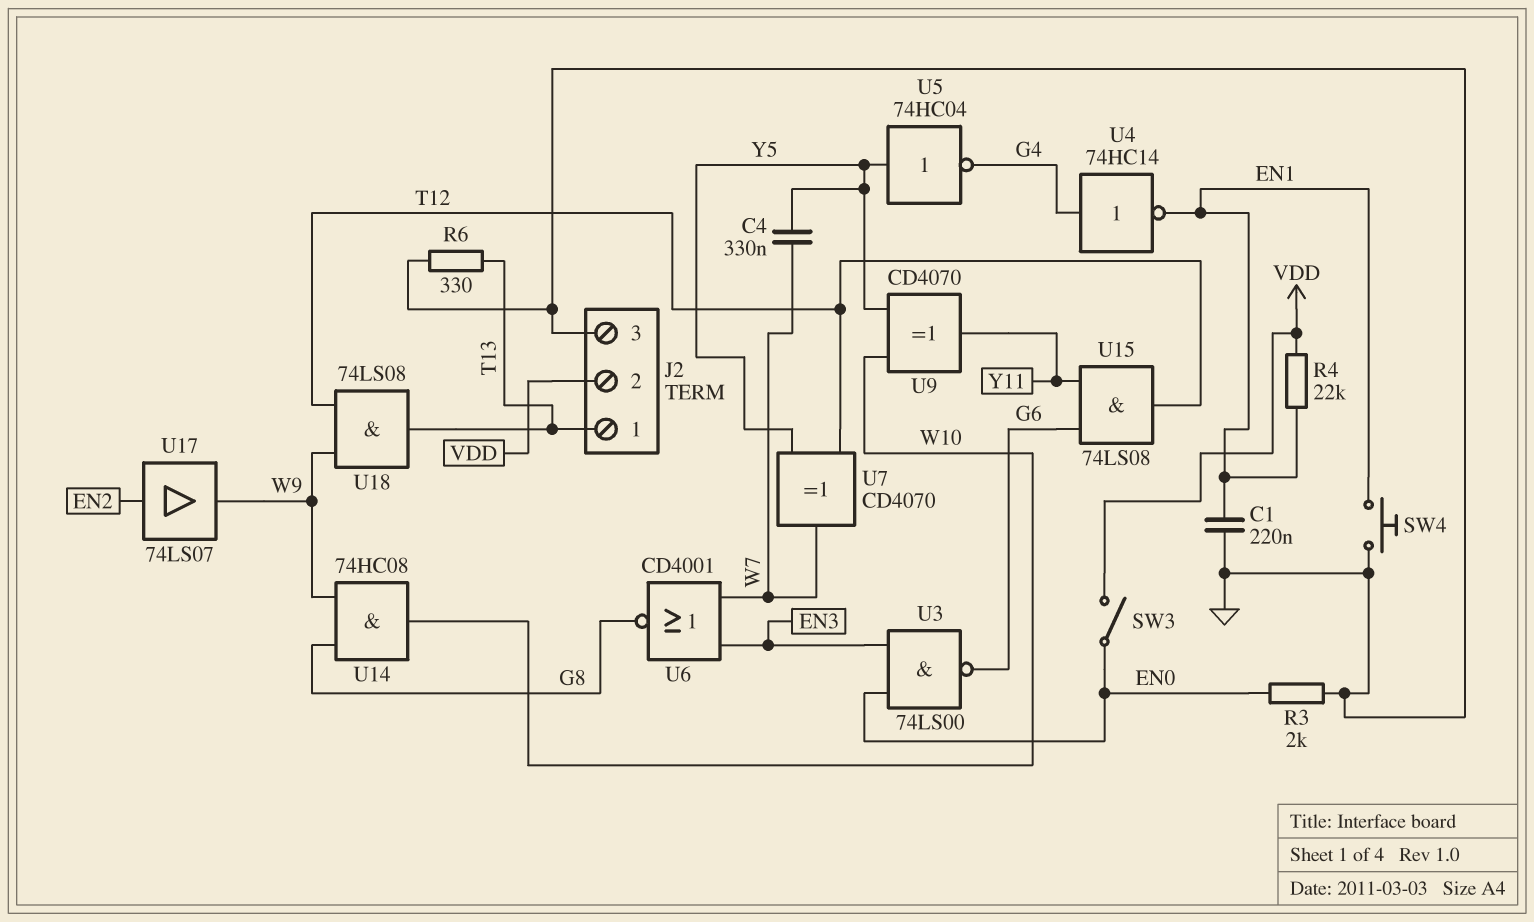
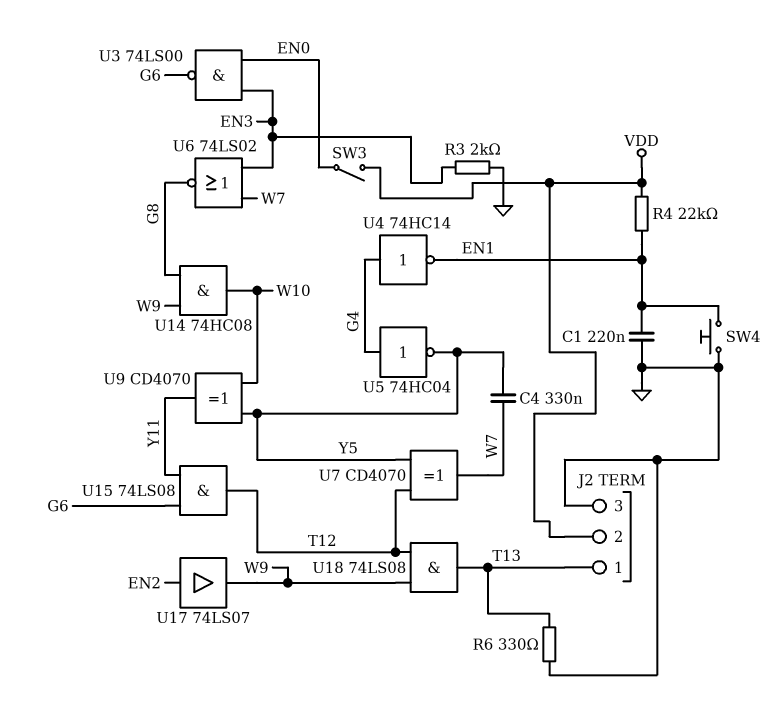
R3: 2k (EN0, GND) -> 2k (EN3, GND)
U5: NOT 74HC04 (in Y5, out G4) -> NOT 74HC04 (in G4, out Y5)
U6: NOR CD4001 (in EN3, in W7, out G8) -> NOR 74LS02 (in EN3, in W7, out G8)

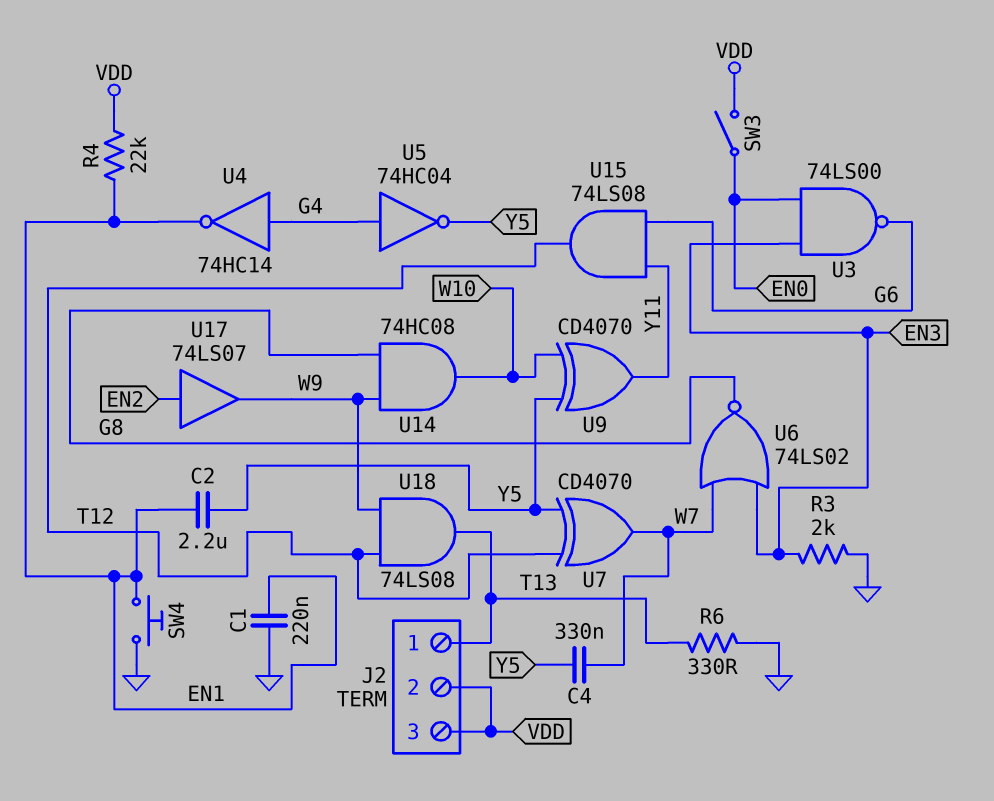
C2: none -> 2.2uF (EN1, Y5)
J2 pin 3: GND -> VDD

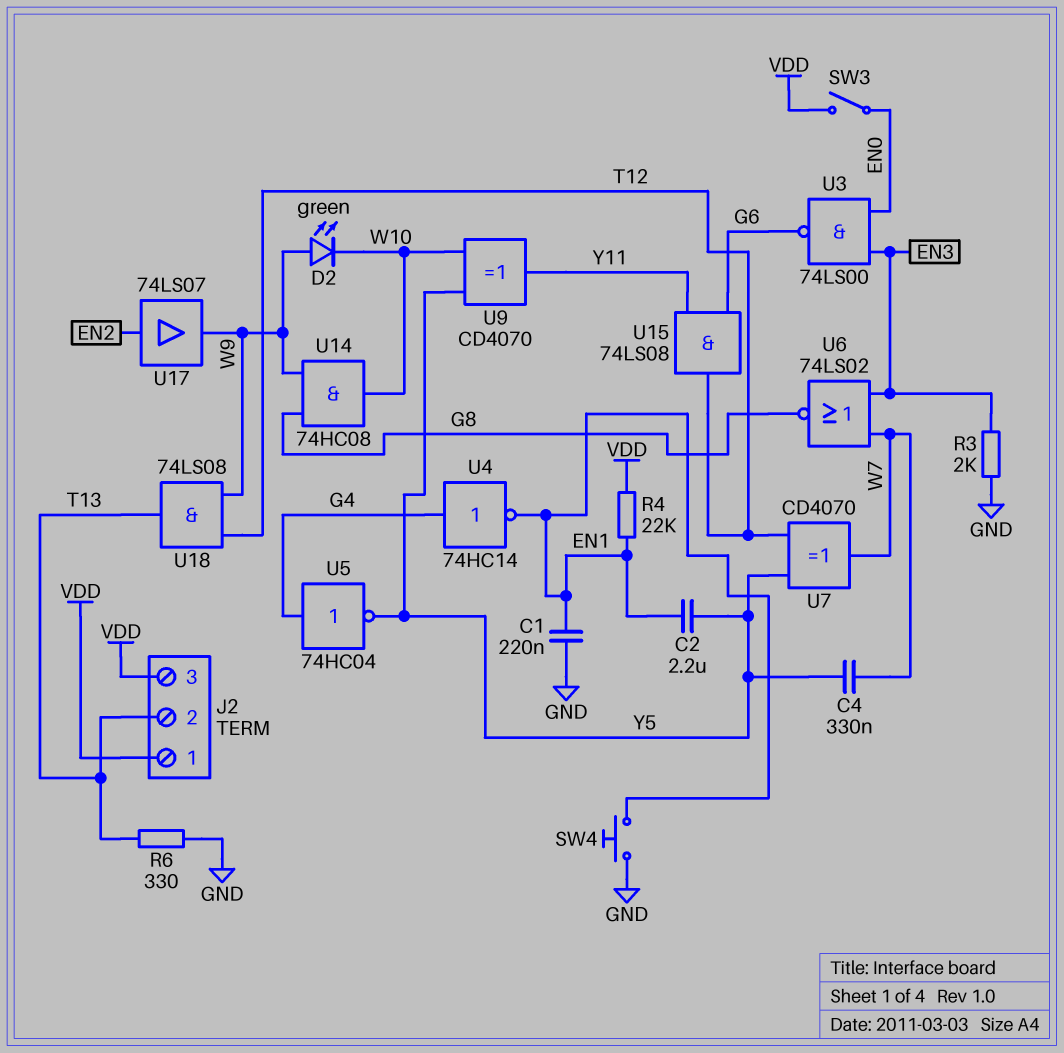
D2: none -> LED green (A W9, K W10)
J2 pin 1: T13 -> VDD
J2 pin 2: VDD -> T13

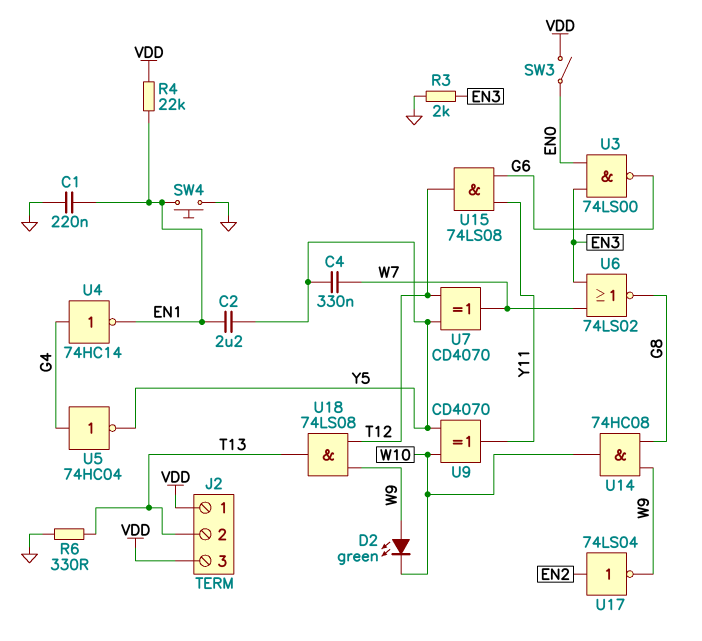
U17: buffer 74LS07 (in EN2, out W9) -> NOT 74LS04 (in EN2, out W9)

